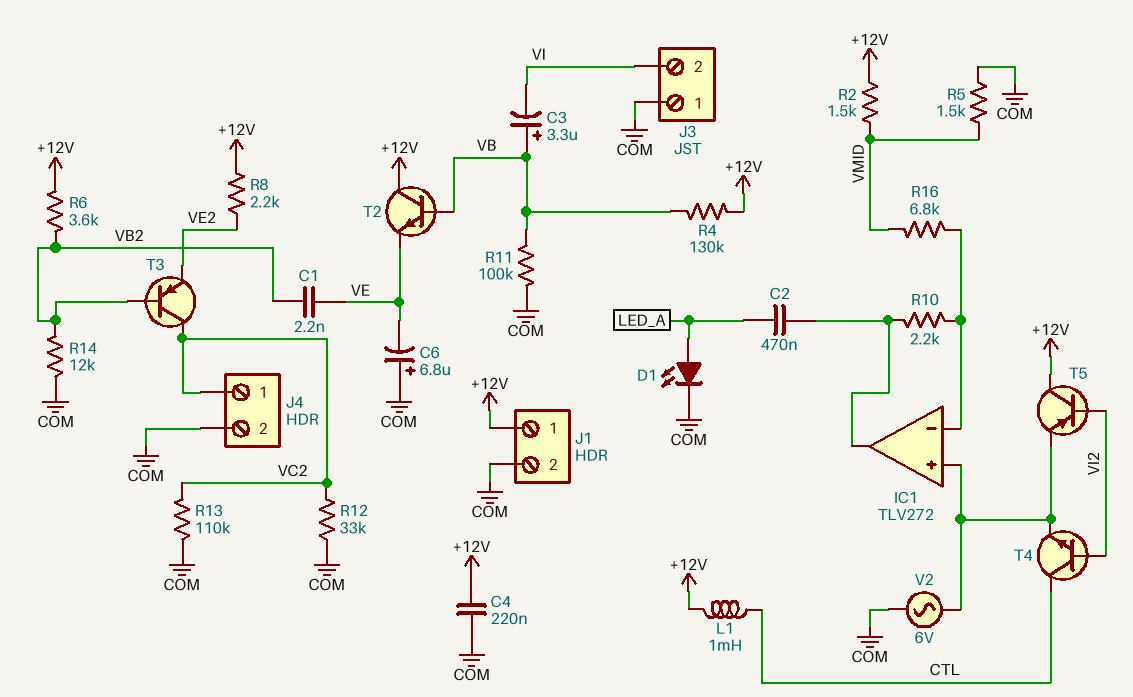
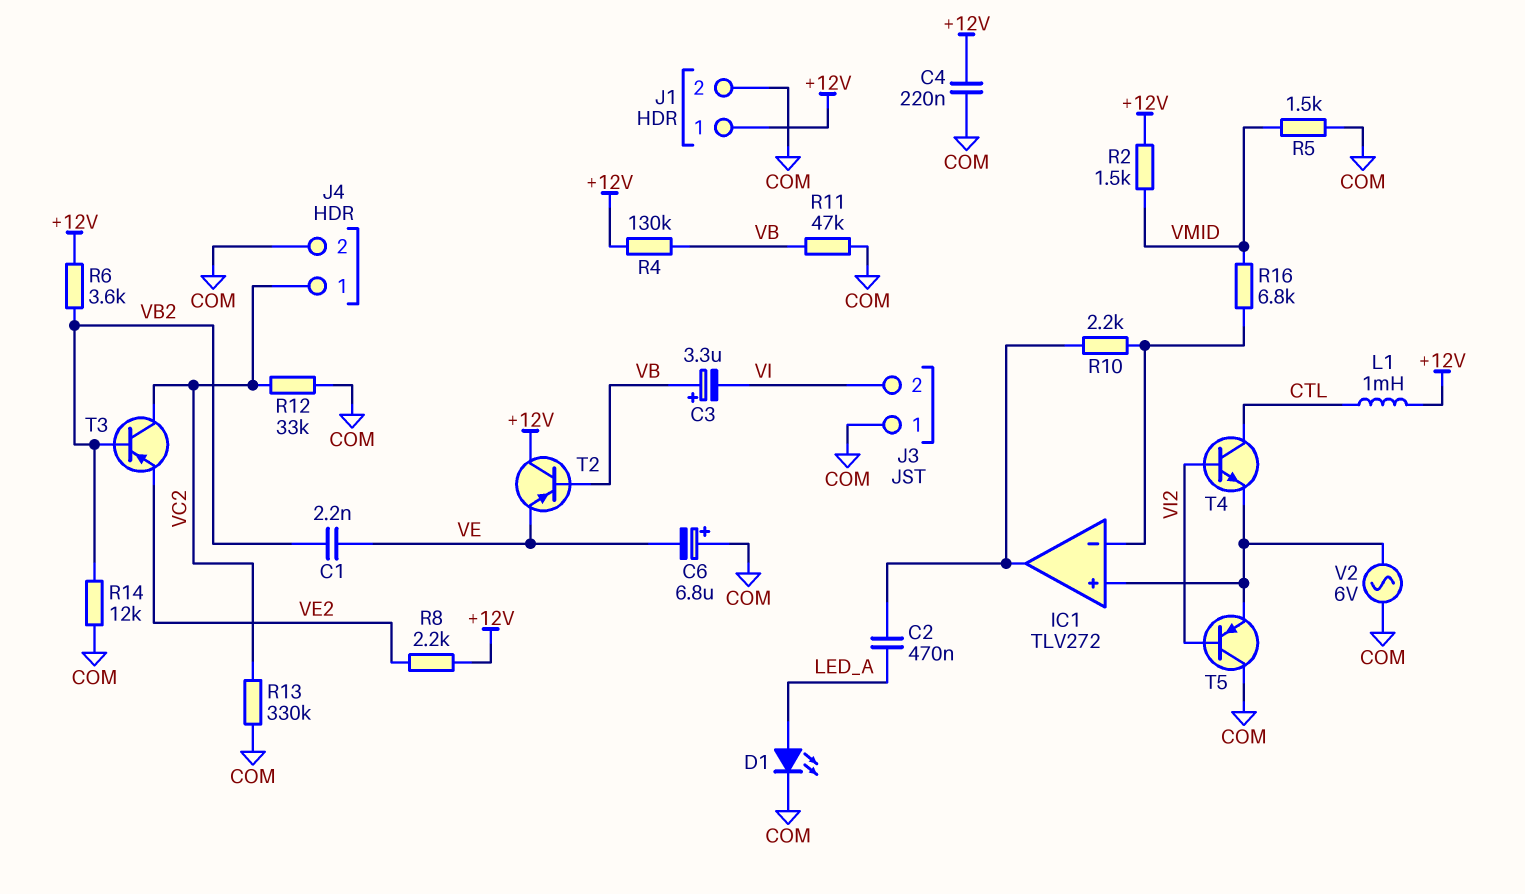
R11: 100k (COM, VB) -> 47k (COM, VB)
R13: 110k (COM, VC2) -> 330k (COM, VC2)
T2: NPN (B VB, C +12V, E VE) -> PNP (B VB, C +12V, E VE)
T5: PNP (B VI2, C +12V, E IC1/in+) -> PNP (B VI2, C COM, E IC1/in+)

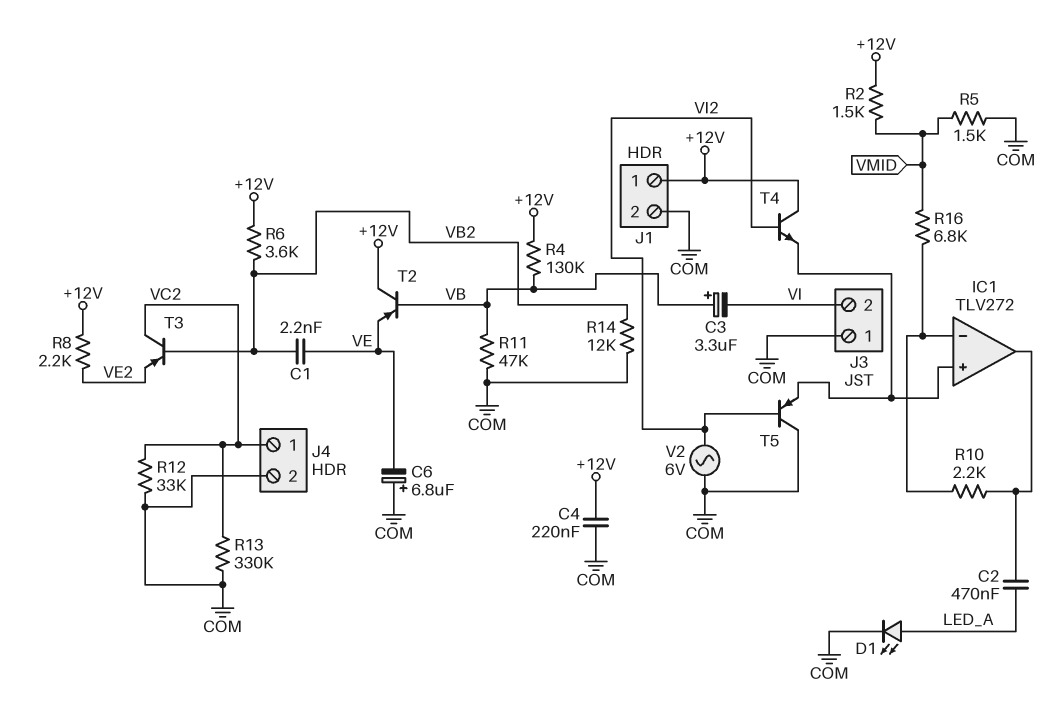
L1: 1mH (+12V, CTL) -> none
T4: NPN (B VI2, C CTL, E IC1/in+) -> NPN (B VI2, C +12V, E IC1/in+)
V2: AC 6V (COM, IC1/in+) -> AC 6V (COM, VI2)

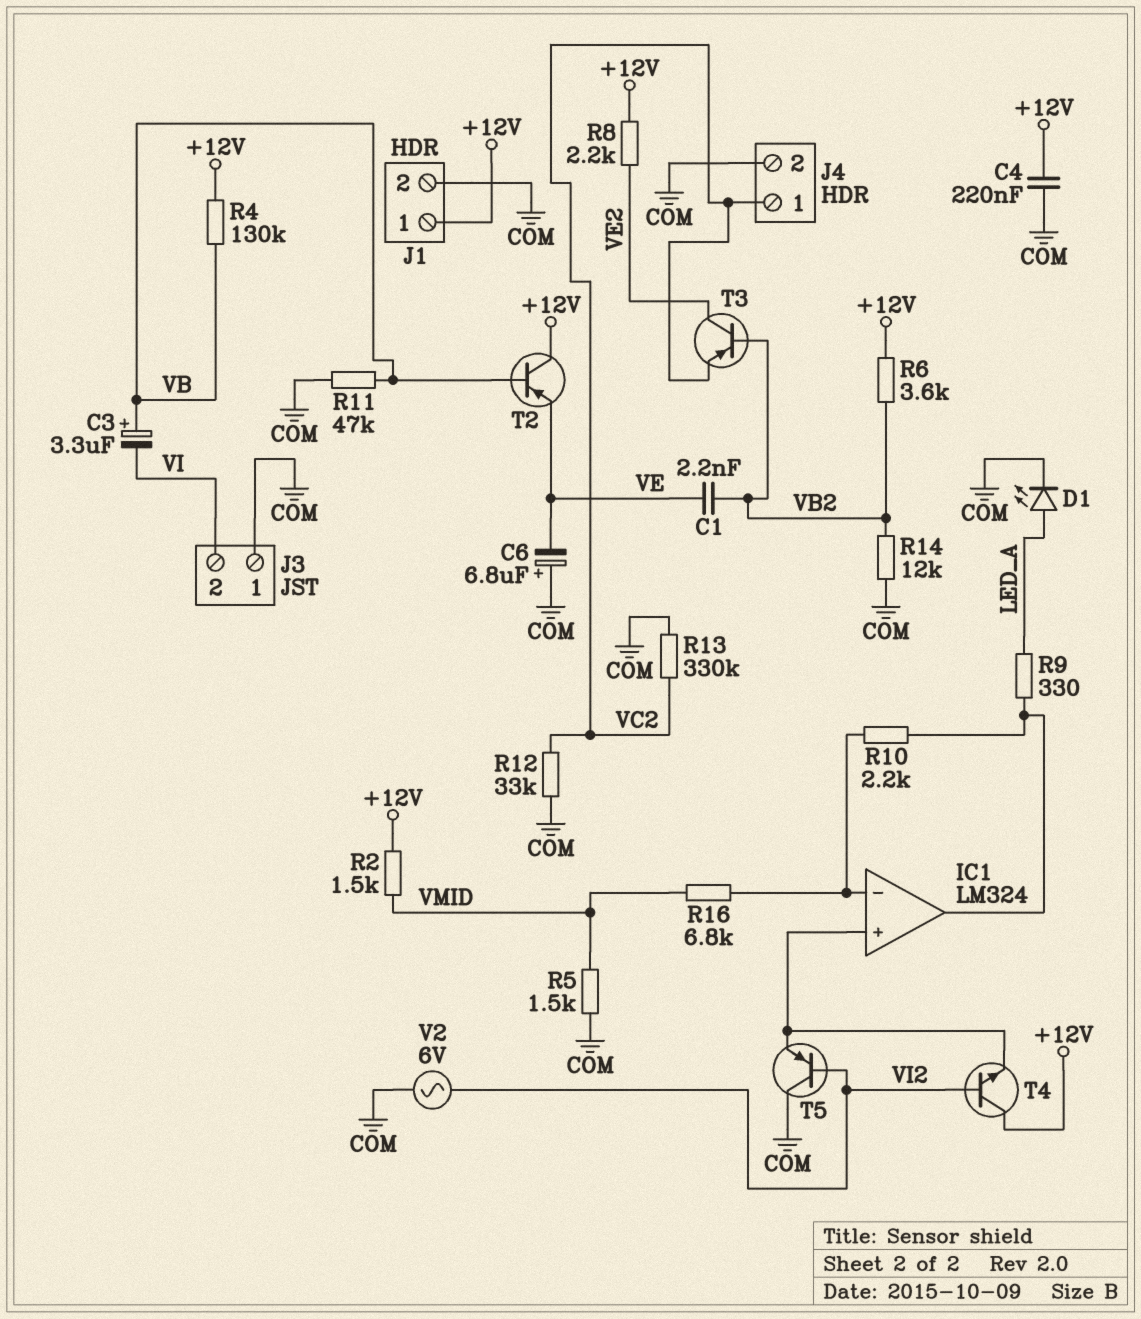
C2: 470nF (IC1/out, LED_A) -> none
IC1: TLV272 -> LM324
R9: none -> 330 (IC1/out, LED_A)
T3: PNP (B VB2, C VC2, E VE2) -> PNP (B VB2, C VE2, E VC2)

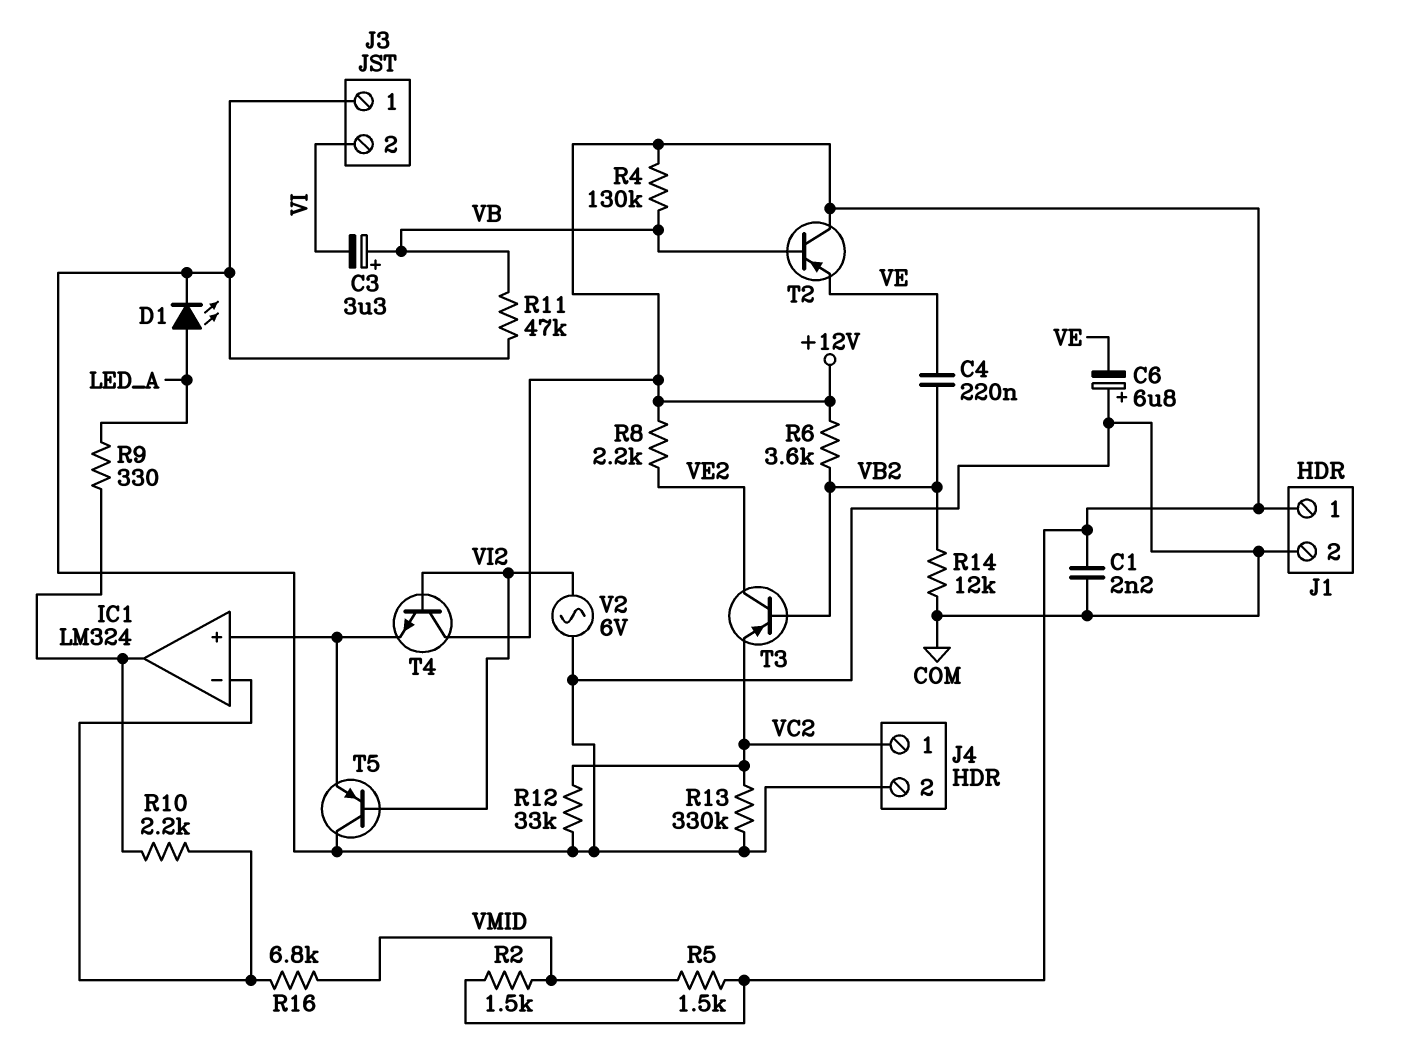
C1: 2.2nF (VB2, VE) -> 2.2nF (+12V, COM)
C4: 220nF (+12V, COM) -> 220nF (VB2, VE)
R5: 1.5k (COM, VMID) -> 1.5k (+12V, VMID)

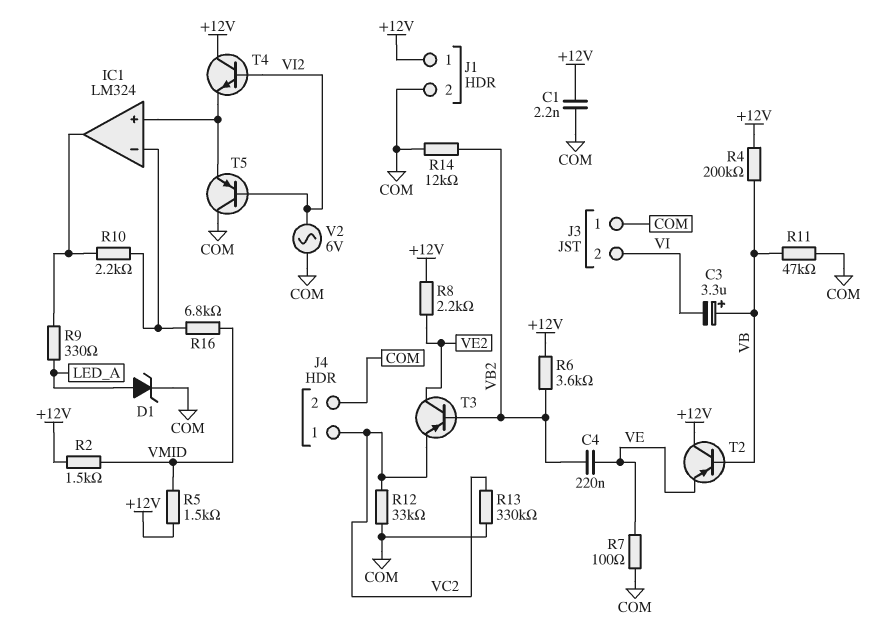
C6: 6.8uF (plus COM, minus VE) -> none
D1: LED (A LED_A, K COM) -> zener (A LED_A, K COM)
R4: 130k (+12V, VB) -> 200k (+12V, VB)
R7: none -> 100 (COM, VE)

